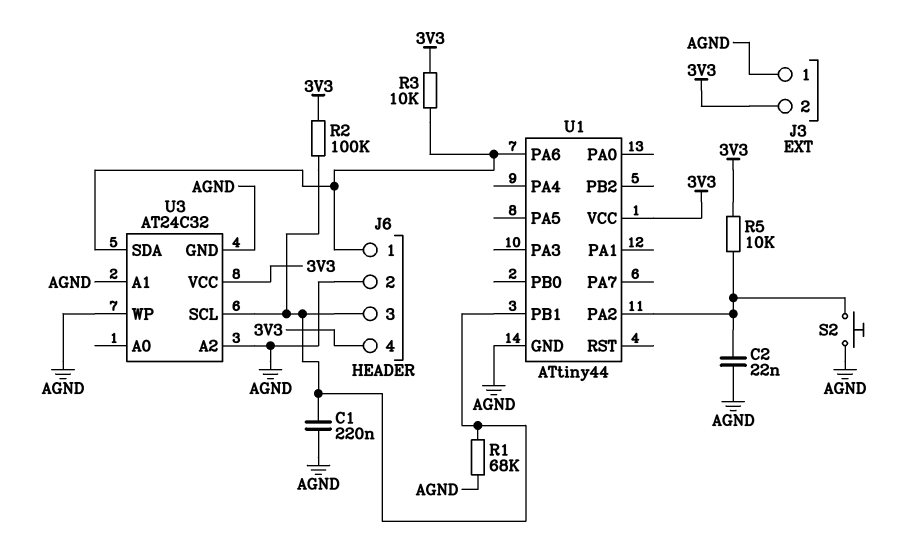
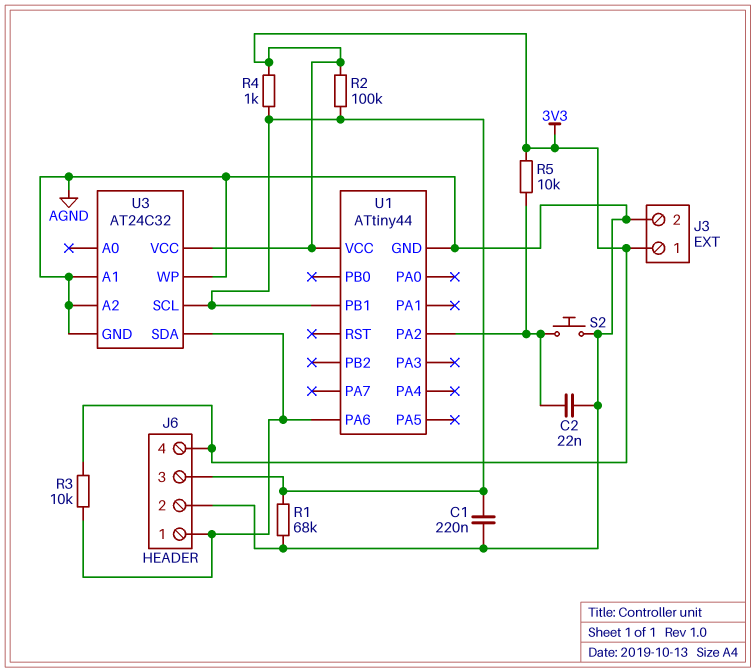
J3 pin 1: AGND -> 3V3
J3 pin 2: 3V3 -> AGND
R4: none -> 1k (3V3, J6/3)

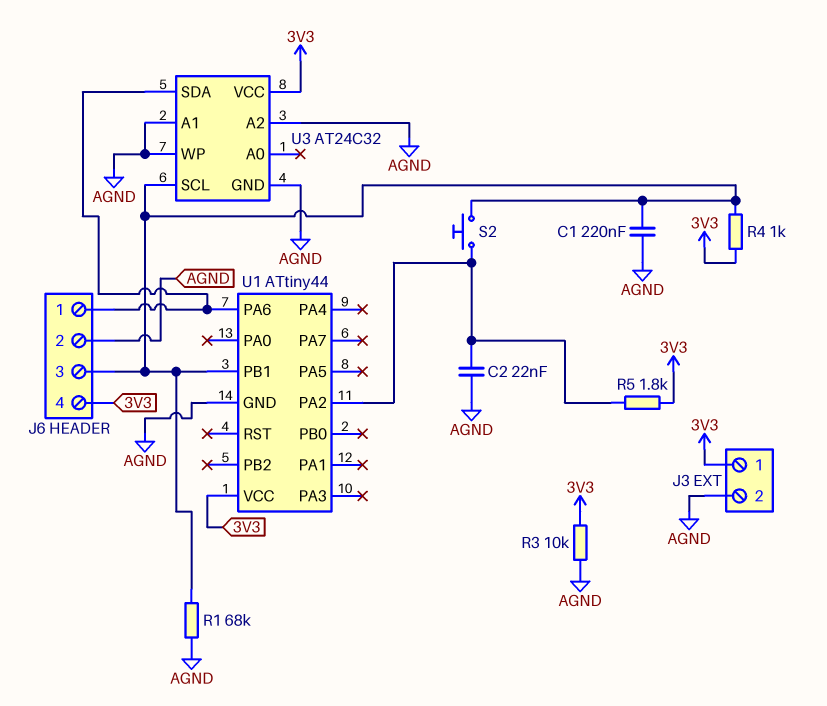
R2: 100k (3V3, J6/3) -> none
R3: 10k (3V3, J6/1) -> 10k (3V3, AGND)
R5: 10k (3V3, U1/PA2) -> 1.8k (3V3, U1/PA2)
S2: button (AGND, U1/PA2) -> button (J6/3, U1/PA2)

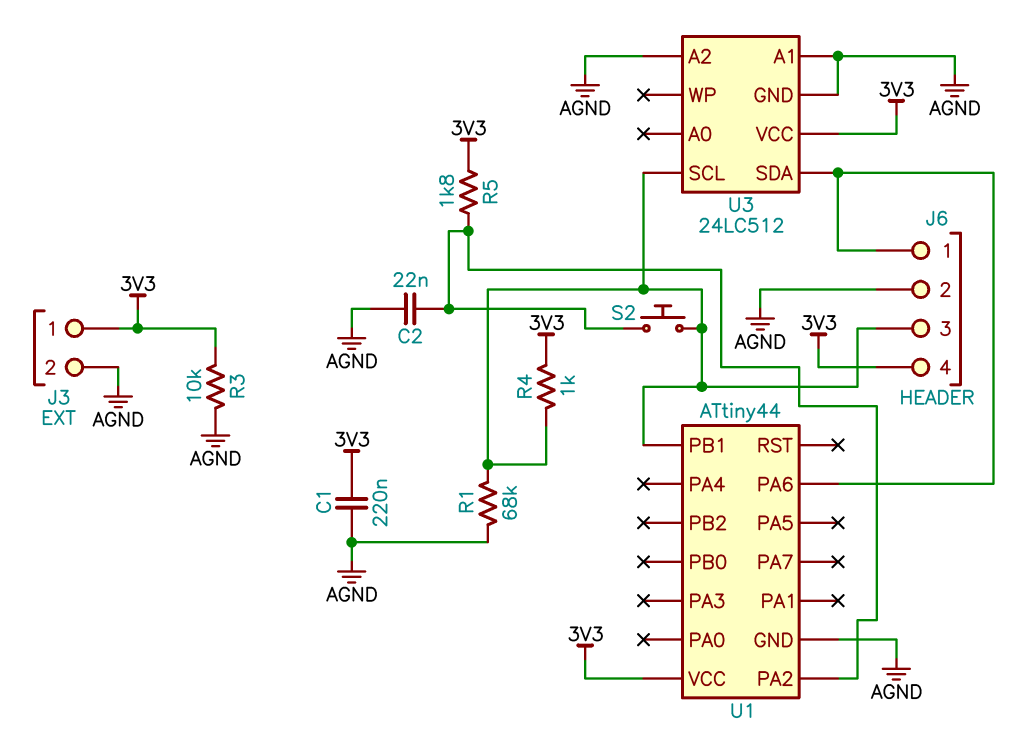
C1: 220nF (AGND, J6/3) -> 220nF (3V3, AGND)
U3: AT24C32 -> 24LC512
U3 pin WP: AGND -> none

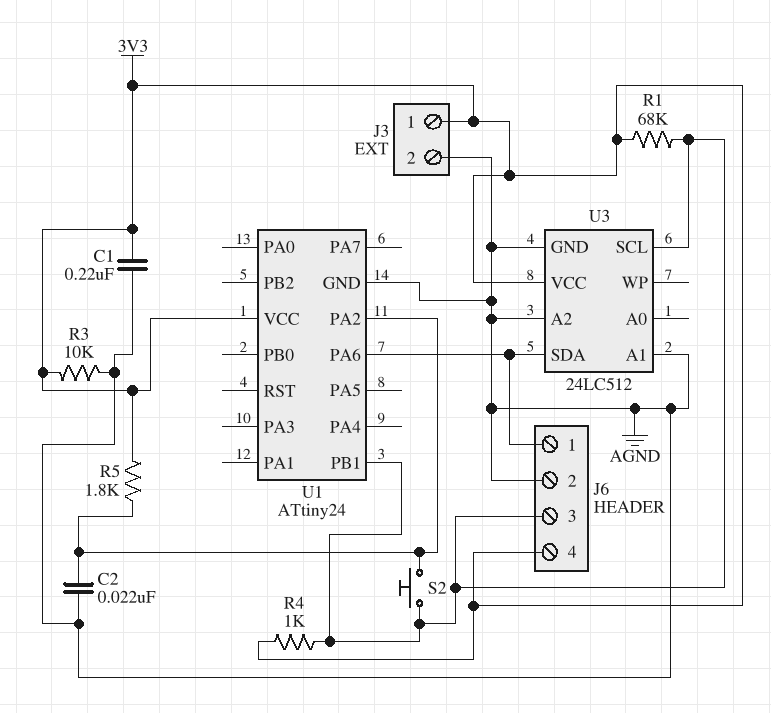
R1: 68k (AGND, J6/3) -> 68k (3V3, J6/3)
U1: ATtiny44 -> ATtiny24

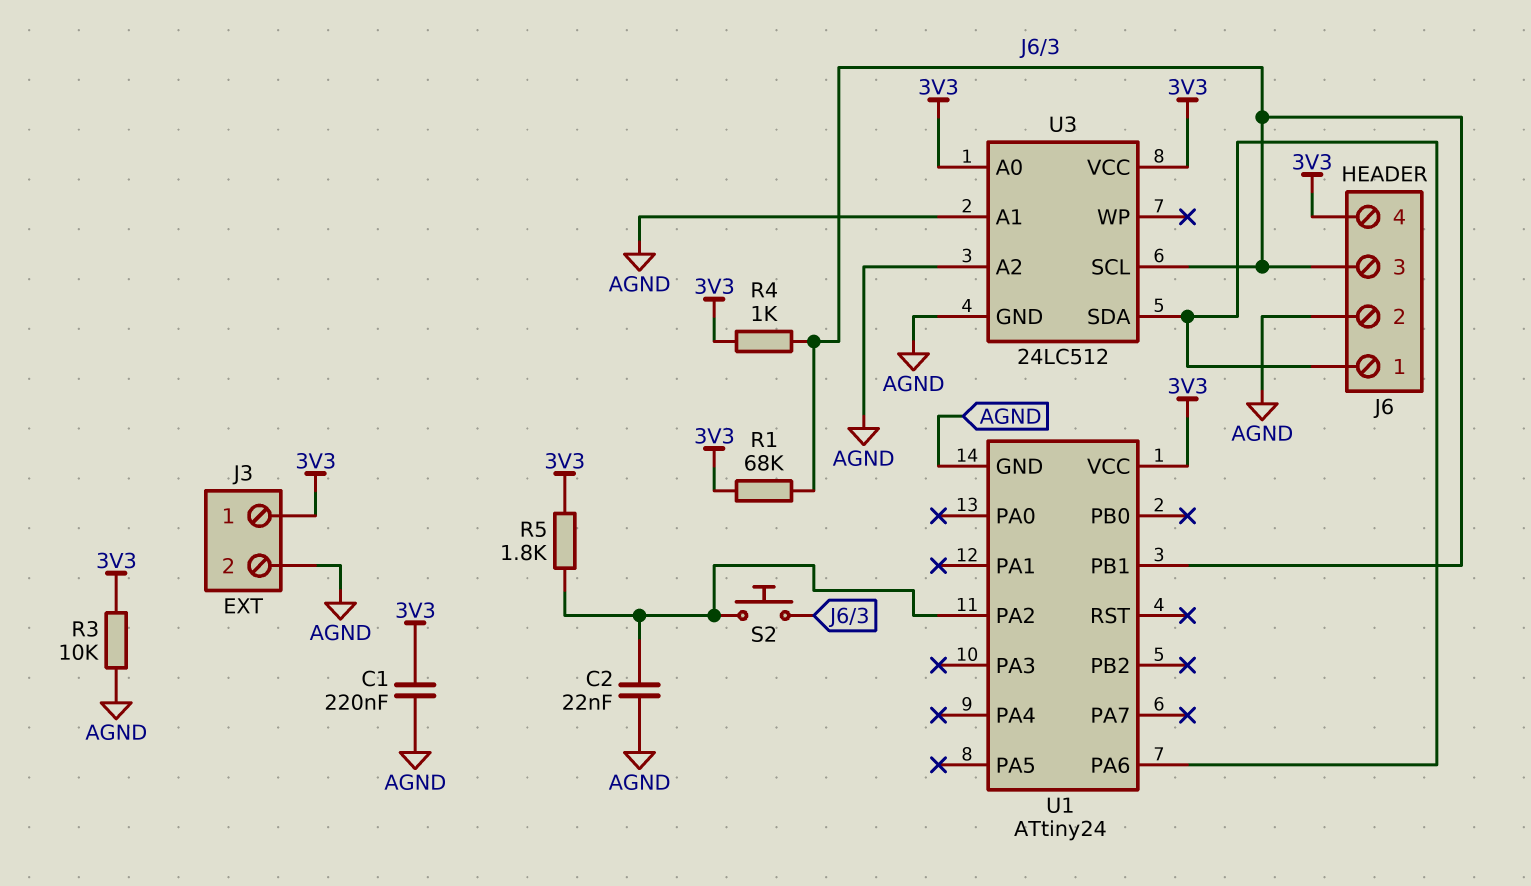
U3 pin A0: none -> 3V3

